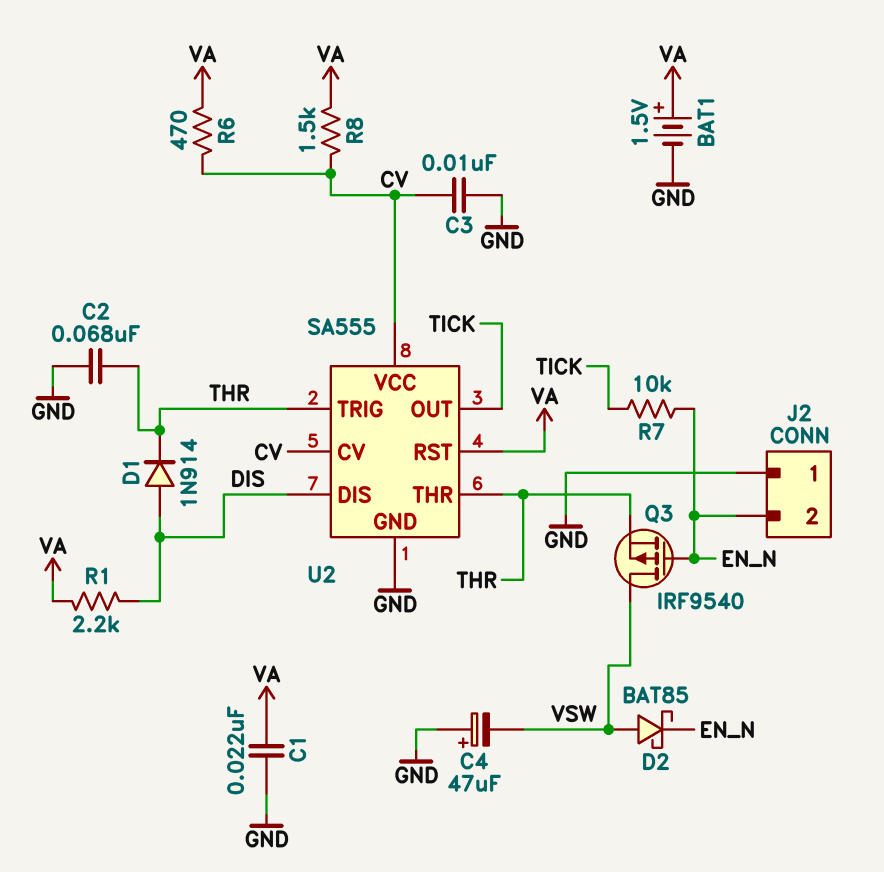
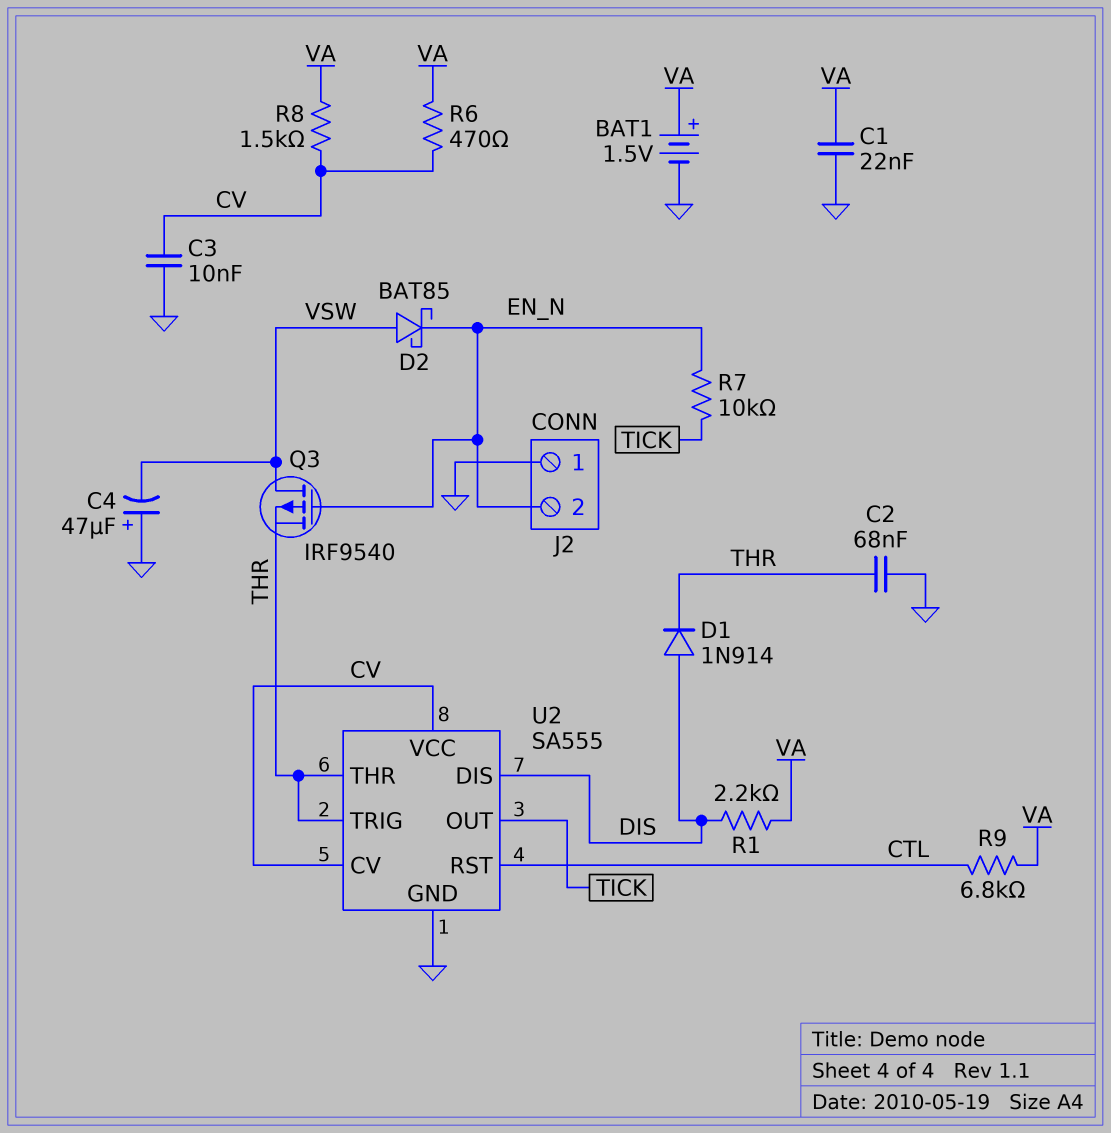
R9: none -> 6.8k (CTL, VA)
U2 pin RST: VA -> CTL

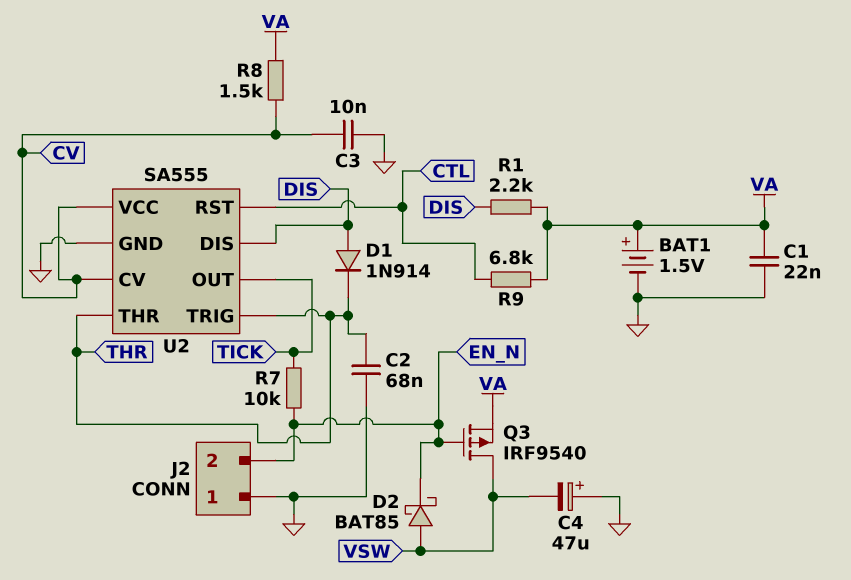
Q3: PMOS IRF9540 (G EN_N, D VSW, S THR) -> PMOS IRF9540 (G EN_N, D VSW, S VA)
R6: 470 (CV, VA) -> none

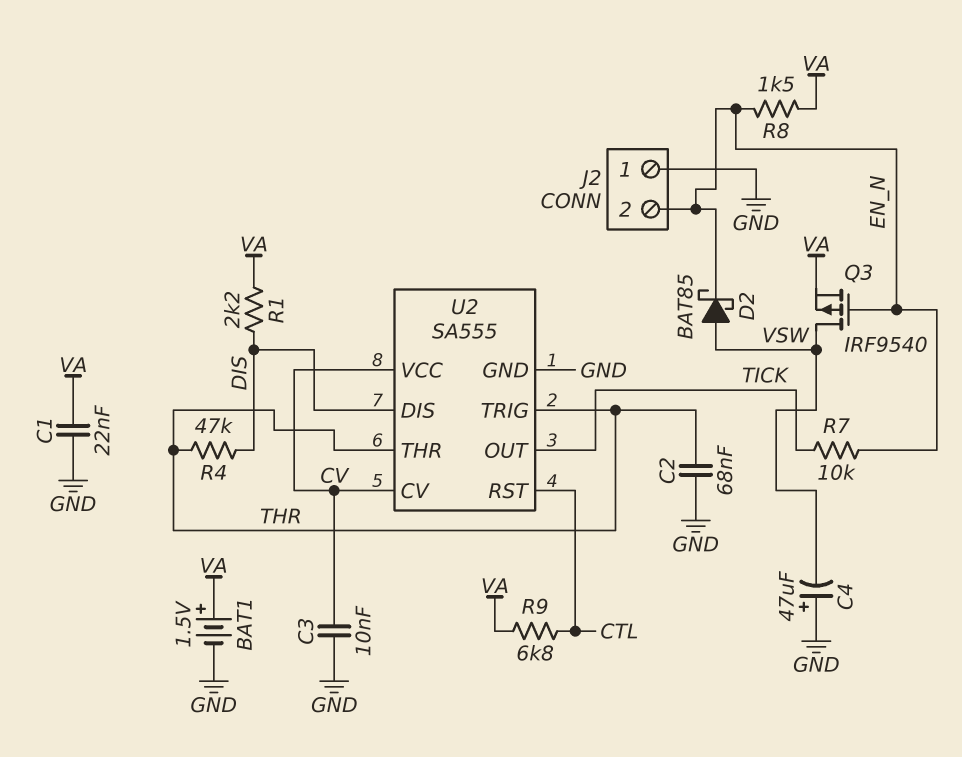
D1: diode 1N914 (A DIS, K THR) -> none
R4: none -> 47k (DIS, THR)
R8: 1.5k (CV, VA) -> 1.5k (EN_N, VA)

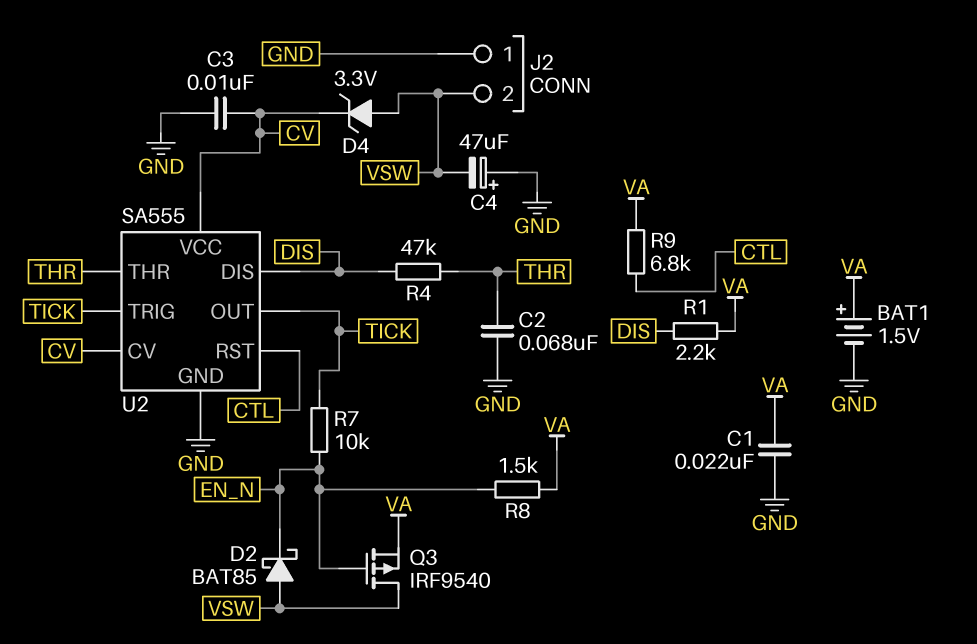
D4: none -> zener 3.3V (A VSW, K CV)
J2 pin 2: EN_N -> VSW
U2 pin TRIG: THR -> TICK

